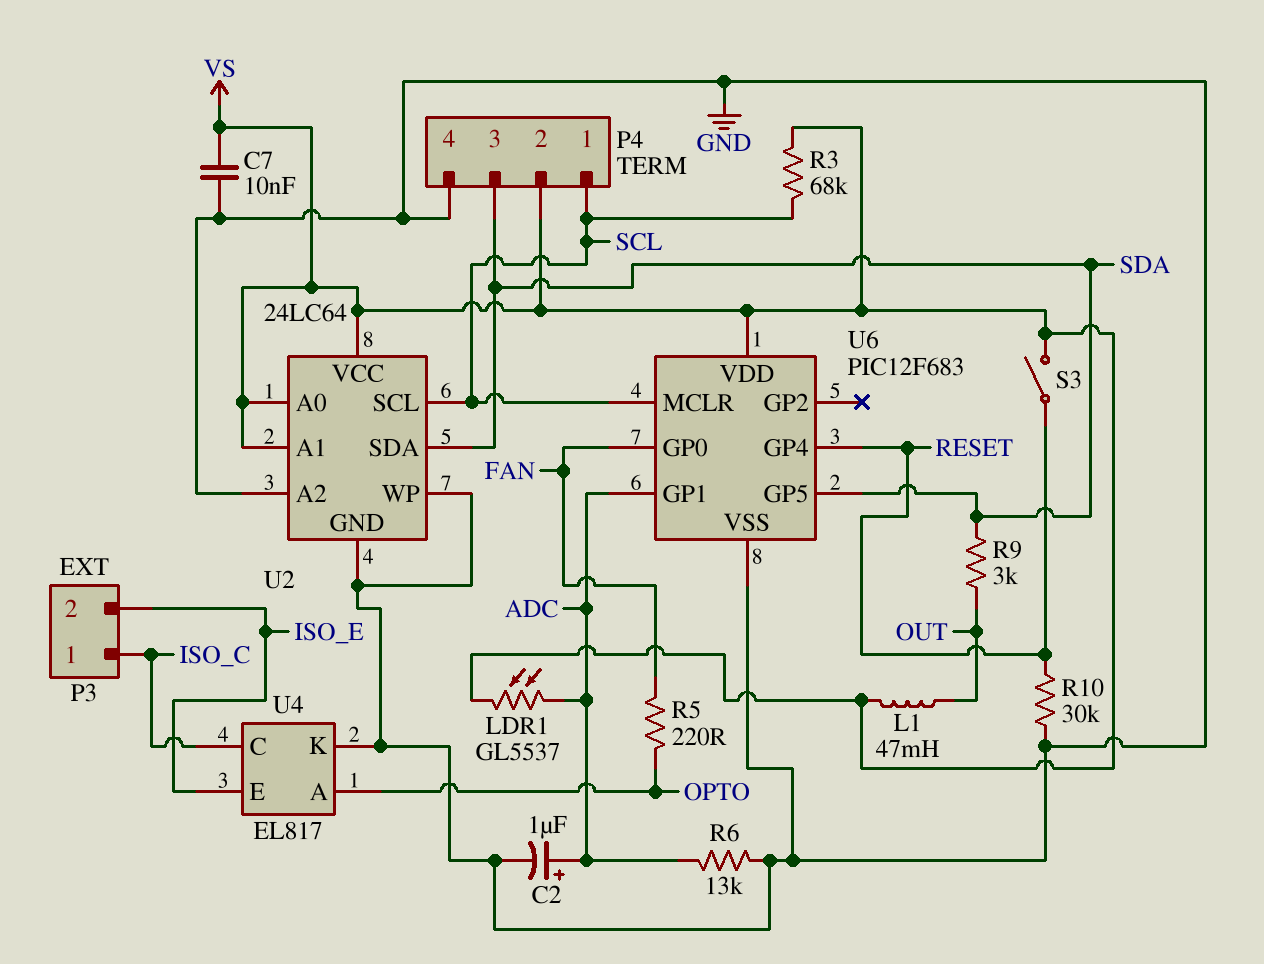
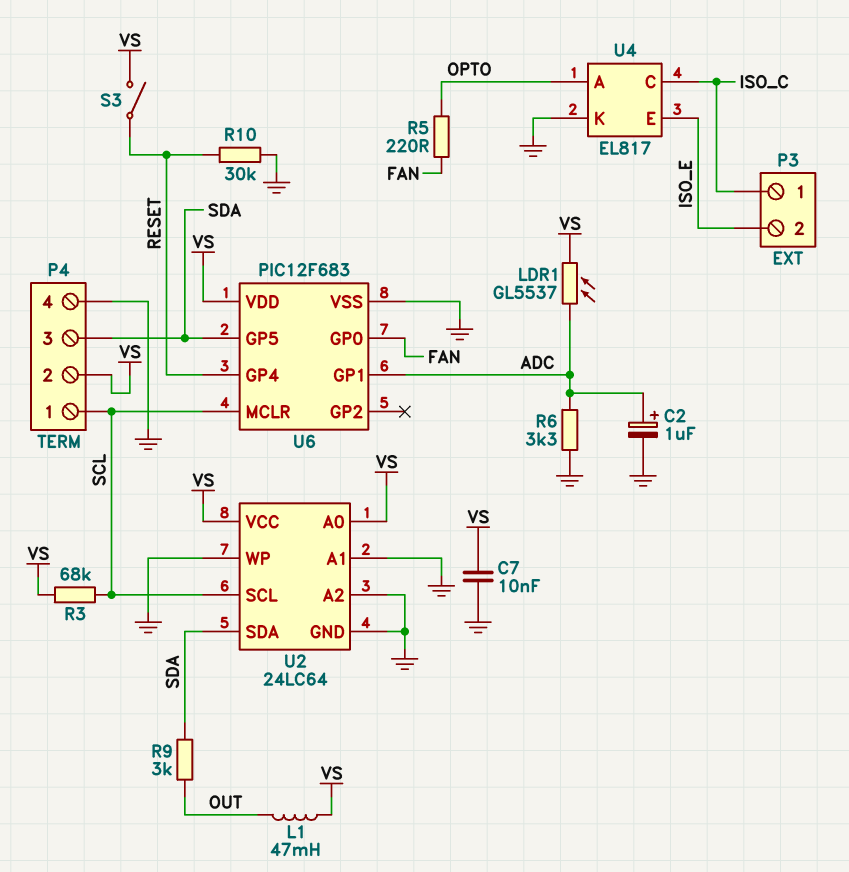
R6: 13k (ADC, GND) -> 3.3k (ADC, GND)
U2 pin A1: VS -> GND

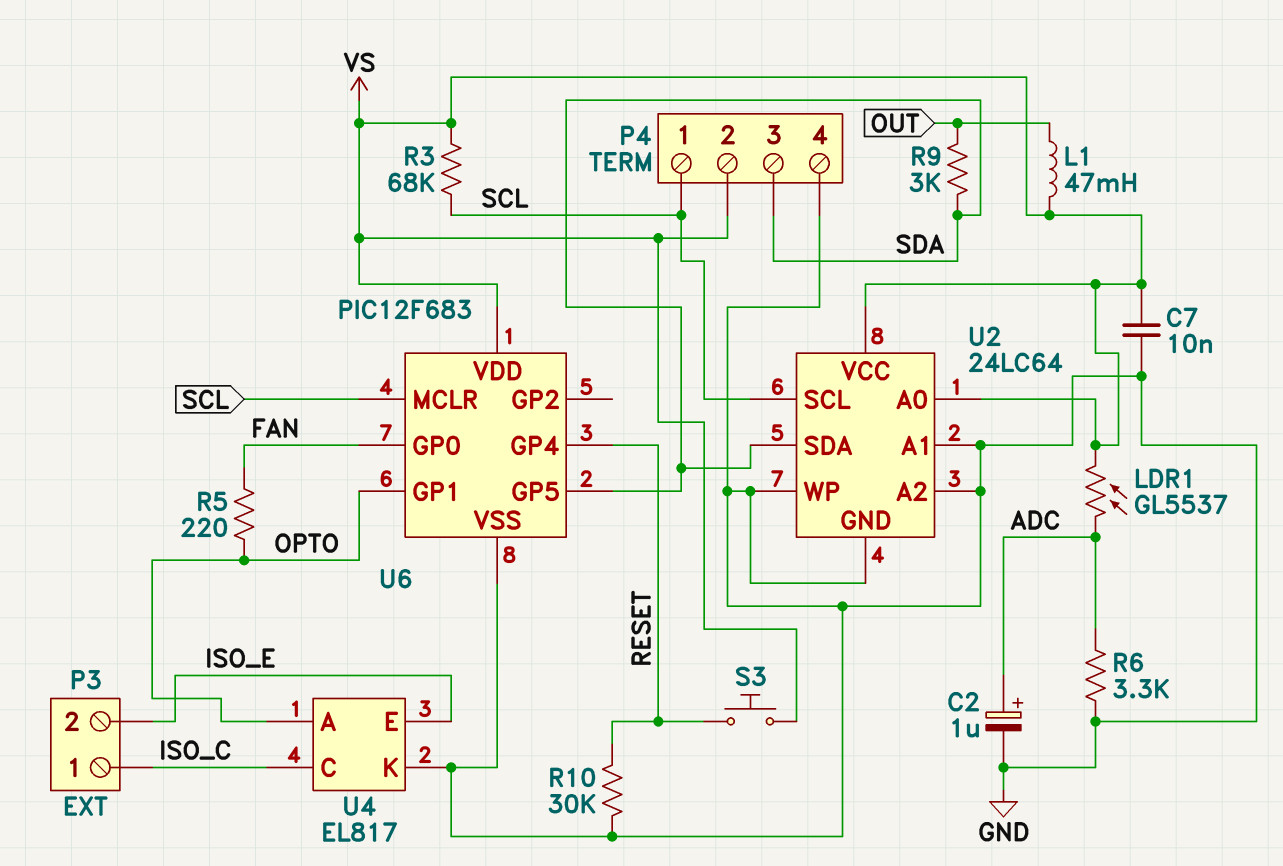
S3: switch (RESET, VS) -> button (RESET, VS)
U6 pin GP1: ADC -> OPTO

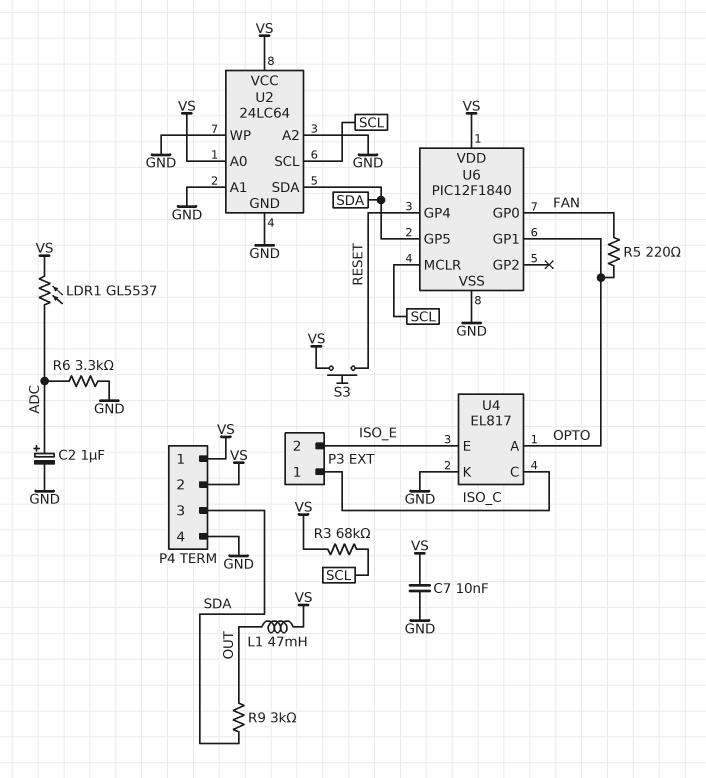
P4 pin 1: SCL -> VS
R10: 30k (GND, RESET) -> none
U6: PIC12F683 -> PIC12F1840

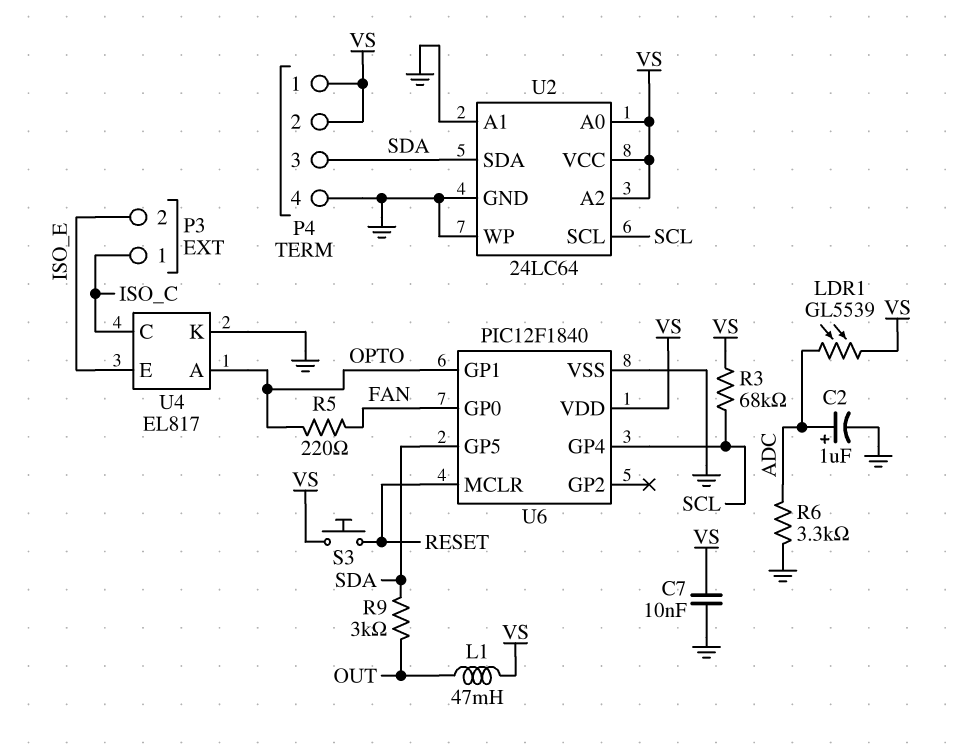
LDR1: GL5537 (ADC, VS) -> GL5539 (ADC, VS)
U2 pin A2: GND -> VS
U6 pin GP4: RESET -> SCL
U6 pin MCLR: SCL -> RESET

